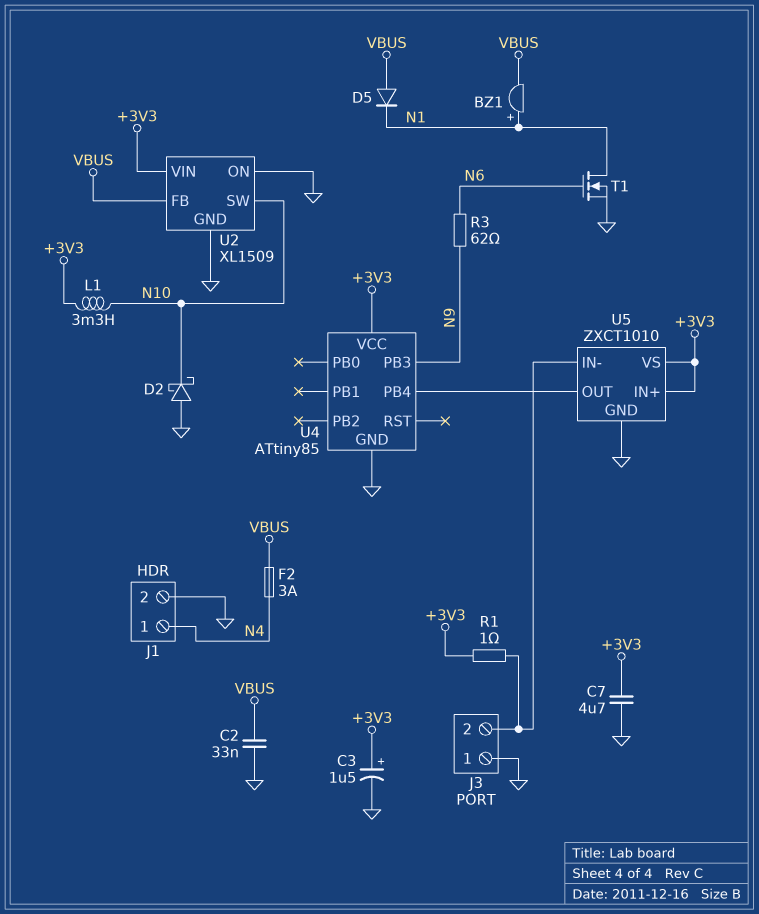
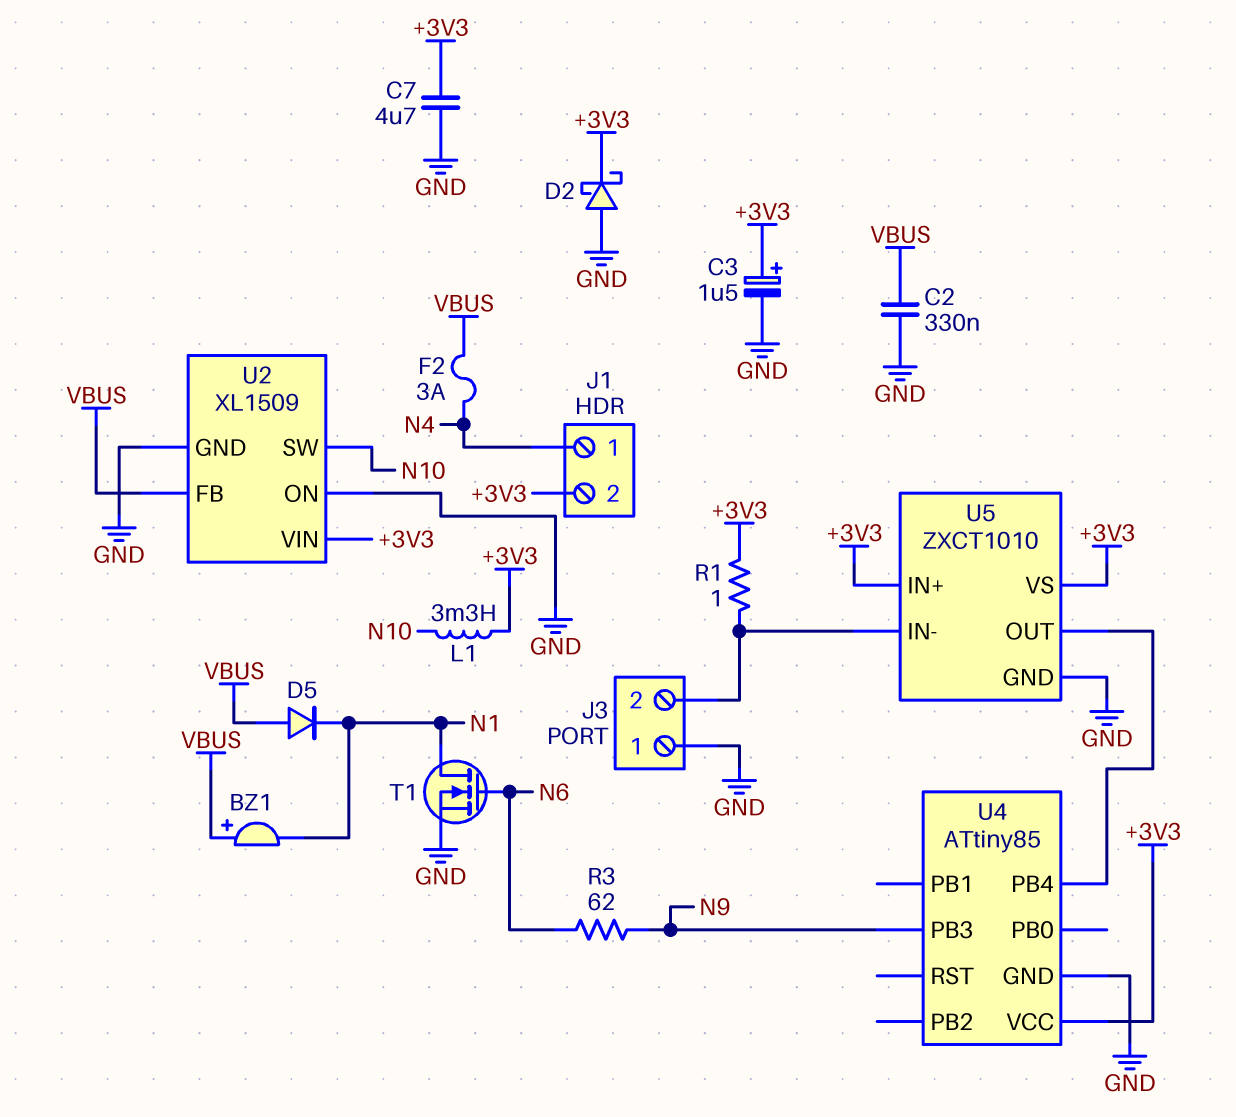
BZ1: buzzer (plus N1, minus VBUS) -> buzzer (plus VBUS, minus N1)
C2: 33nF (GND, VBUS) -> 330nF (GND, VBUS)
D2: schottky (A GND, K N10) -> schottky (A GND, K +3V3)
J1 pin 2: GND -> +3V3

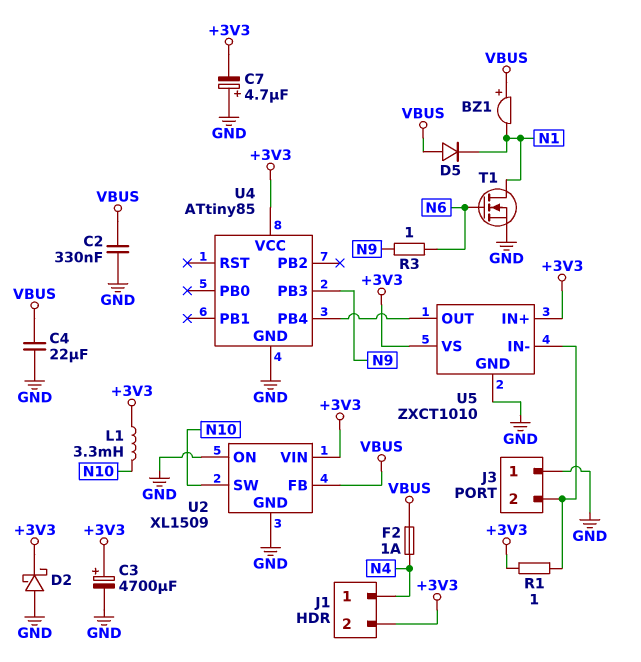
C3: 1.5uF (plus +3V3, minus GND) -> 4700uF (plus +3V3, minus GND)
C4: none -> 22uF (GND, VBUS)
C7: 4.7uF (+3V3, GND) -> 4.7uF (plus GND, minus +3V3)
F2: 3A (N4, VBUS) -> 1A (N4, VBUS)
R3: 62 (N6, N9) -> 1 (N6, N9)

